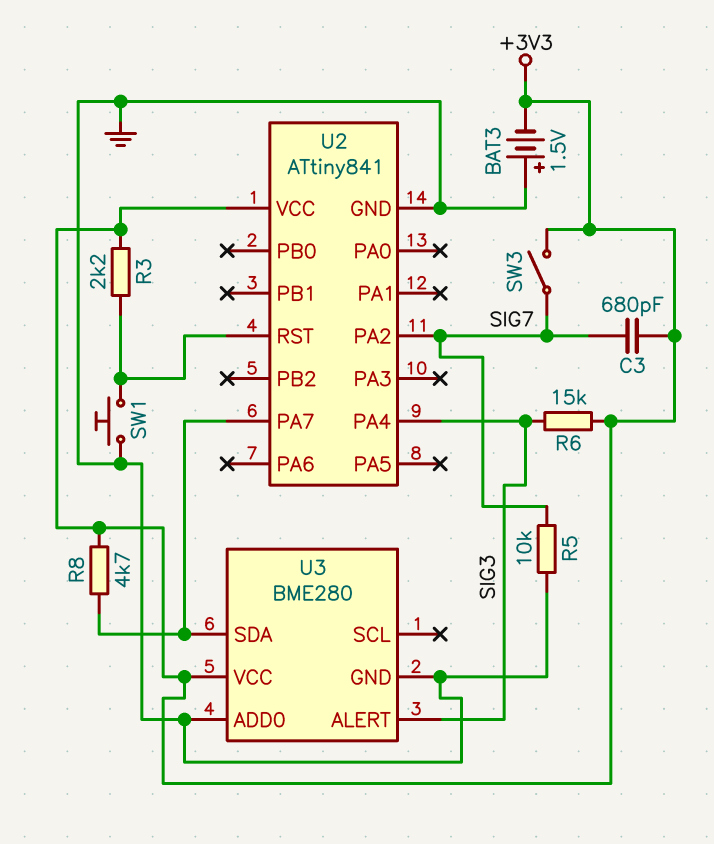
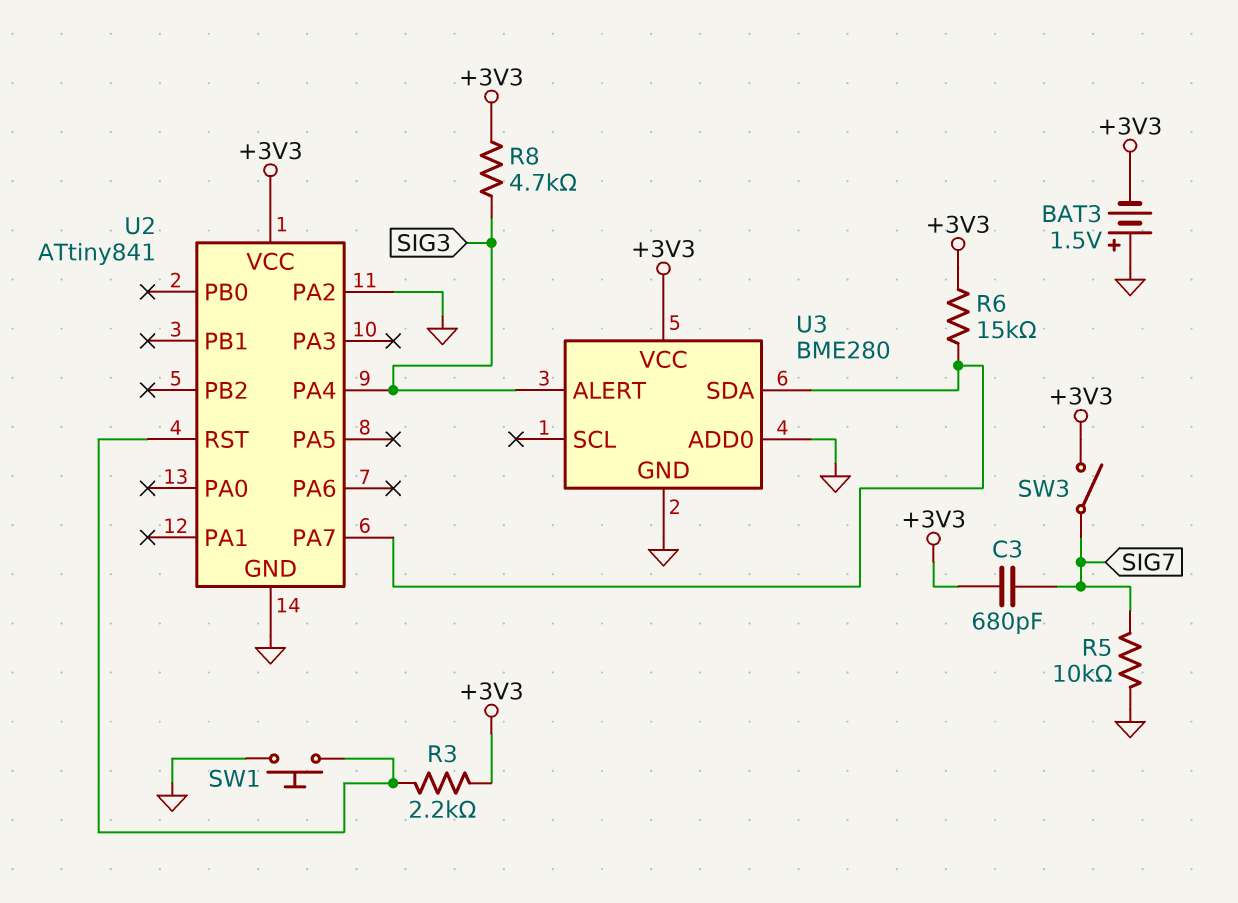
R6: 15k (+3V3, SIG3) -> 15k (+3V3, U2/PA7)
R8: 4.7k (+3V3, U2/PA7) -> 4.7k (+3V3, SIG3)
U2 pin PA2: SIG7 -> GND

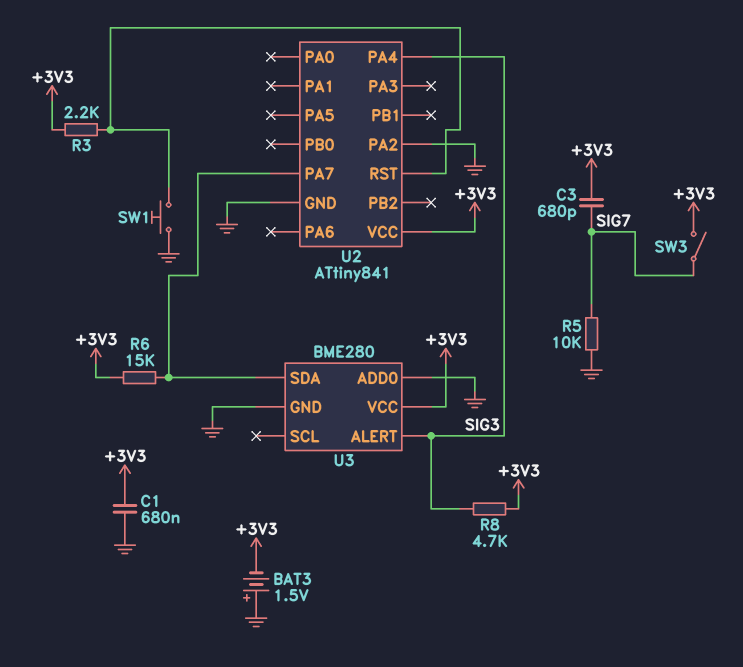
C1: none -> 680nF (+3V3, GND)

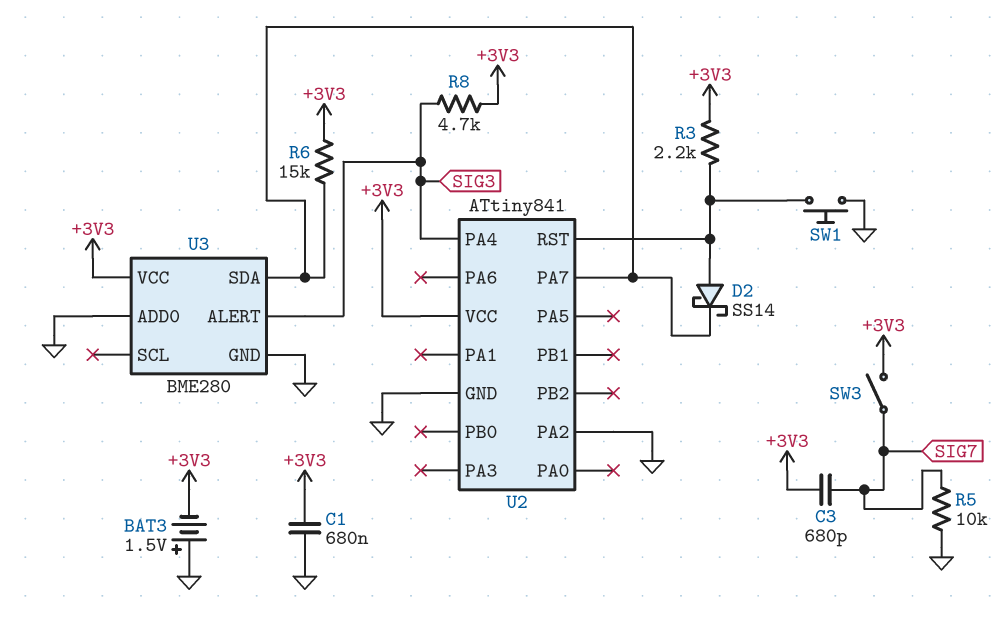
D2: none -> schottky SS14 (A U2/RST, K U2/PA7)

